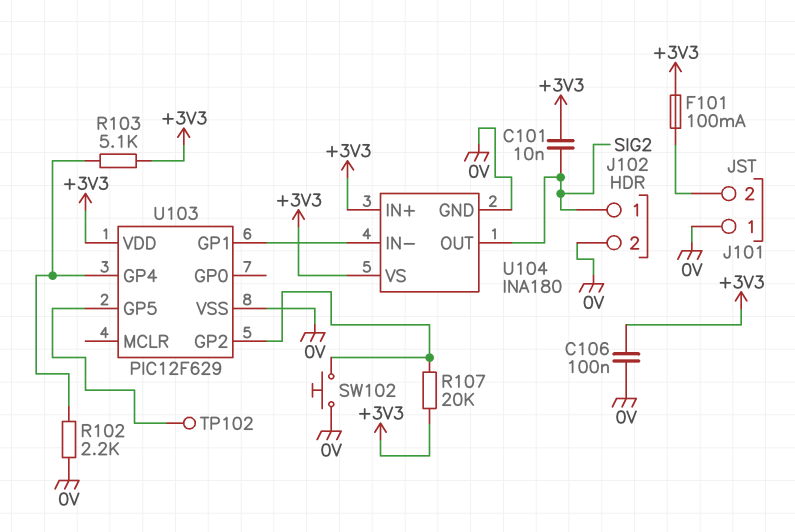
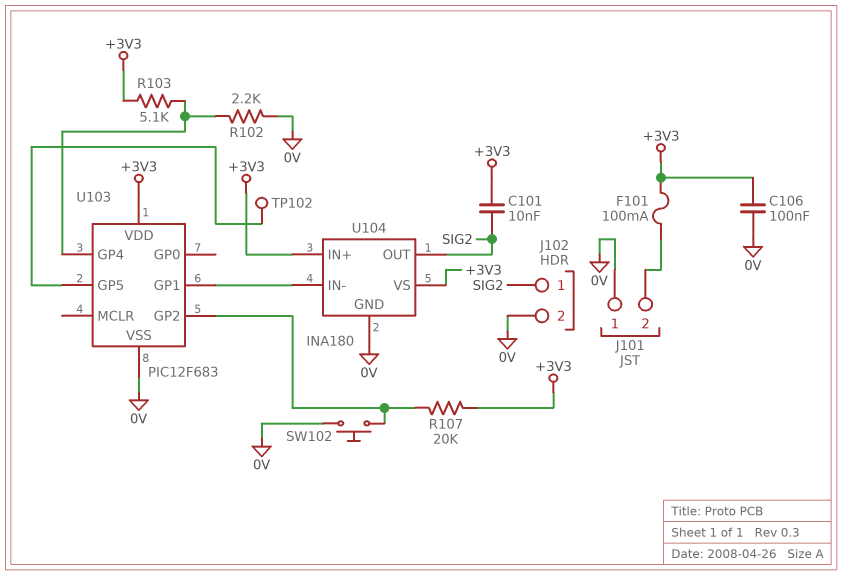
U103: PIC12F629 -> PIC12F683

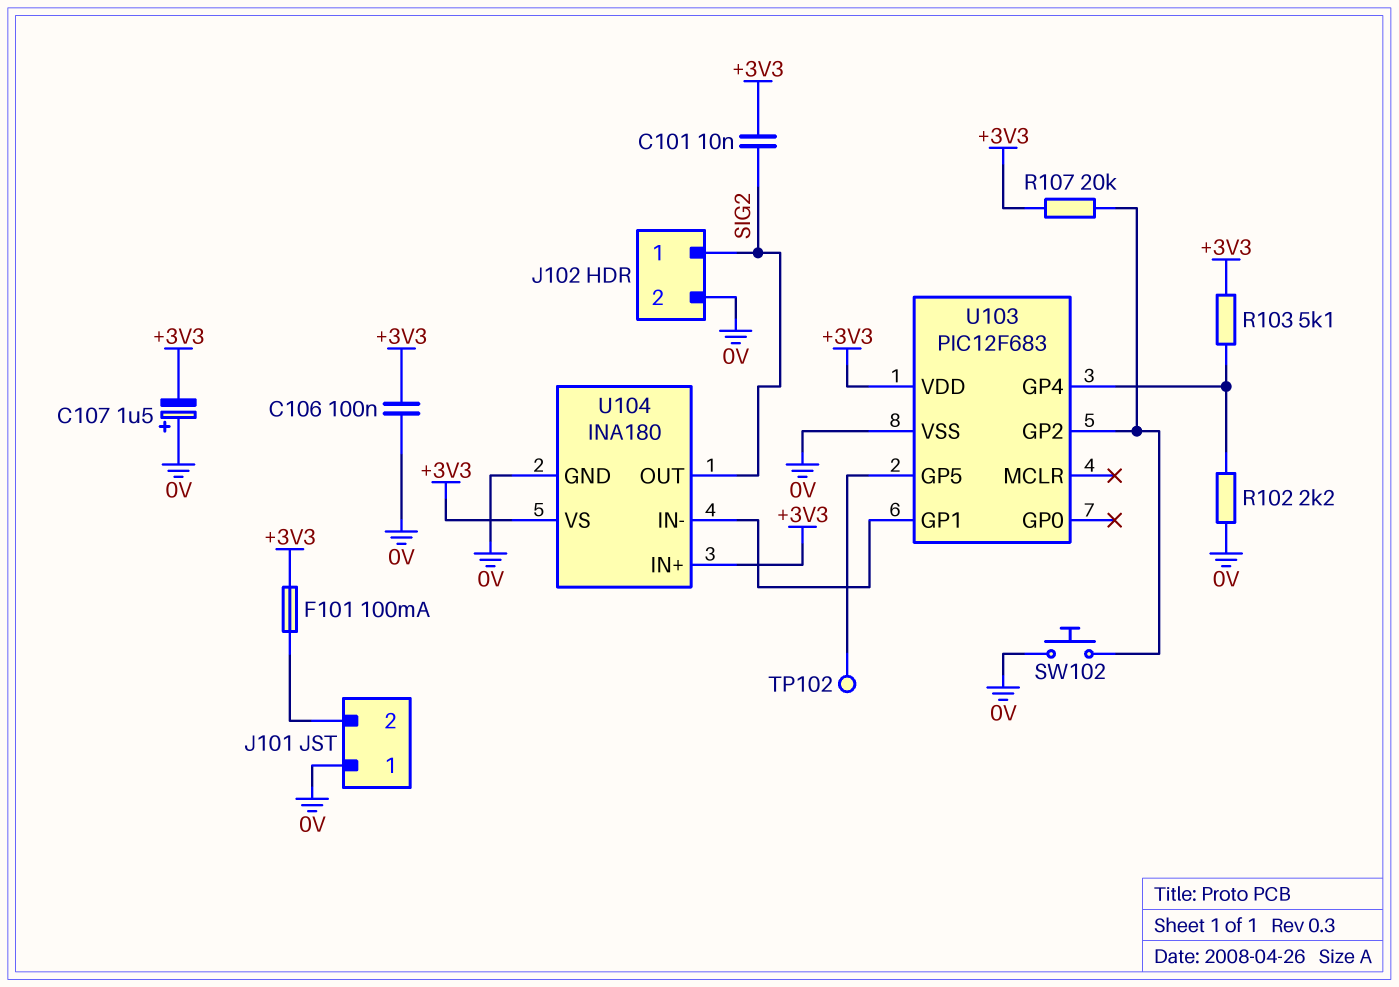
C107: none -> 1.5uF (plus 0V, minus +3V3)

